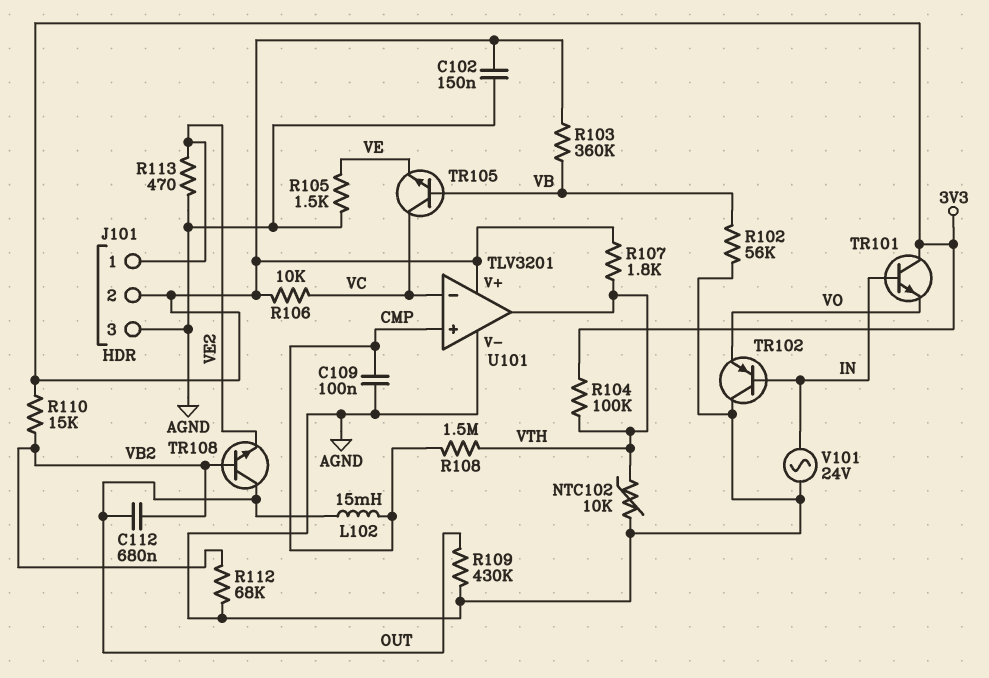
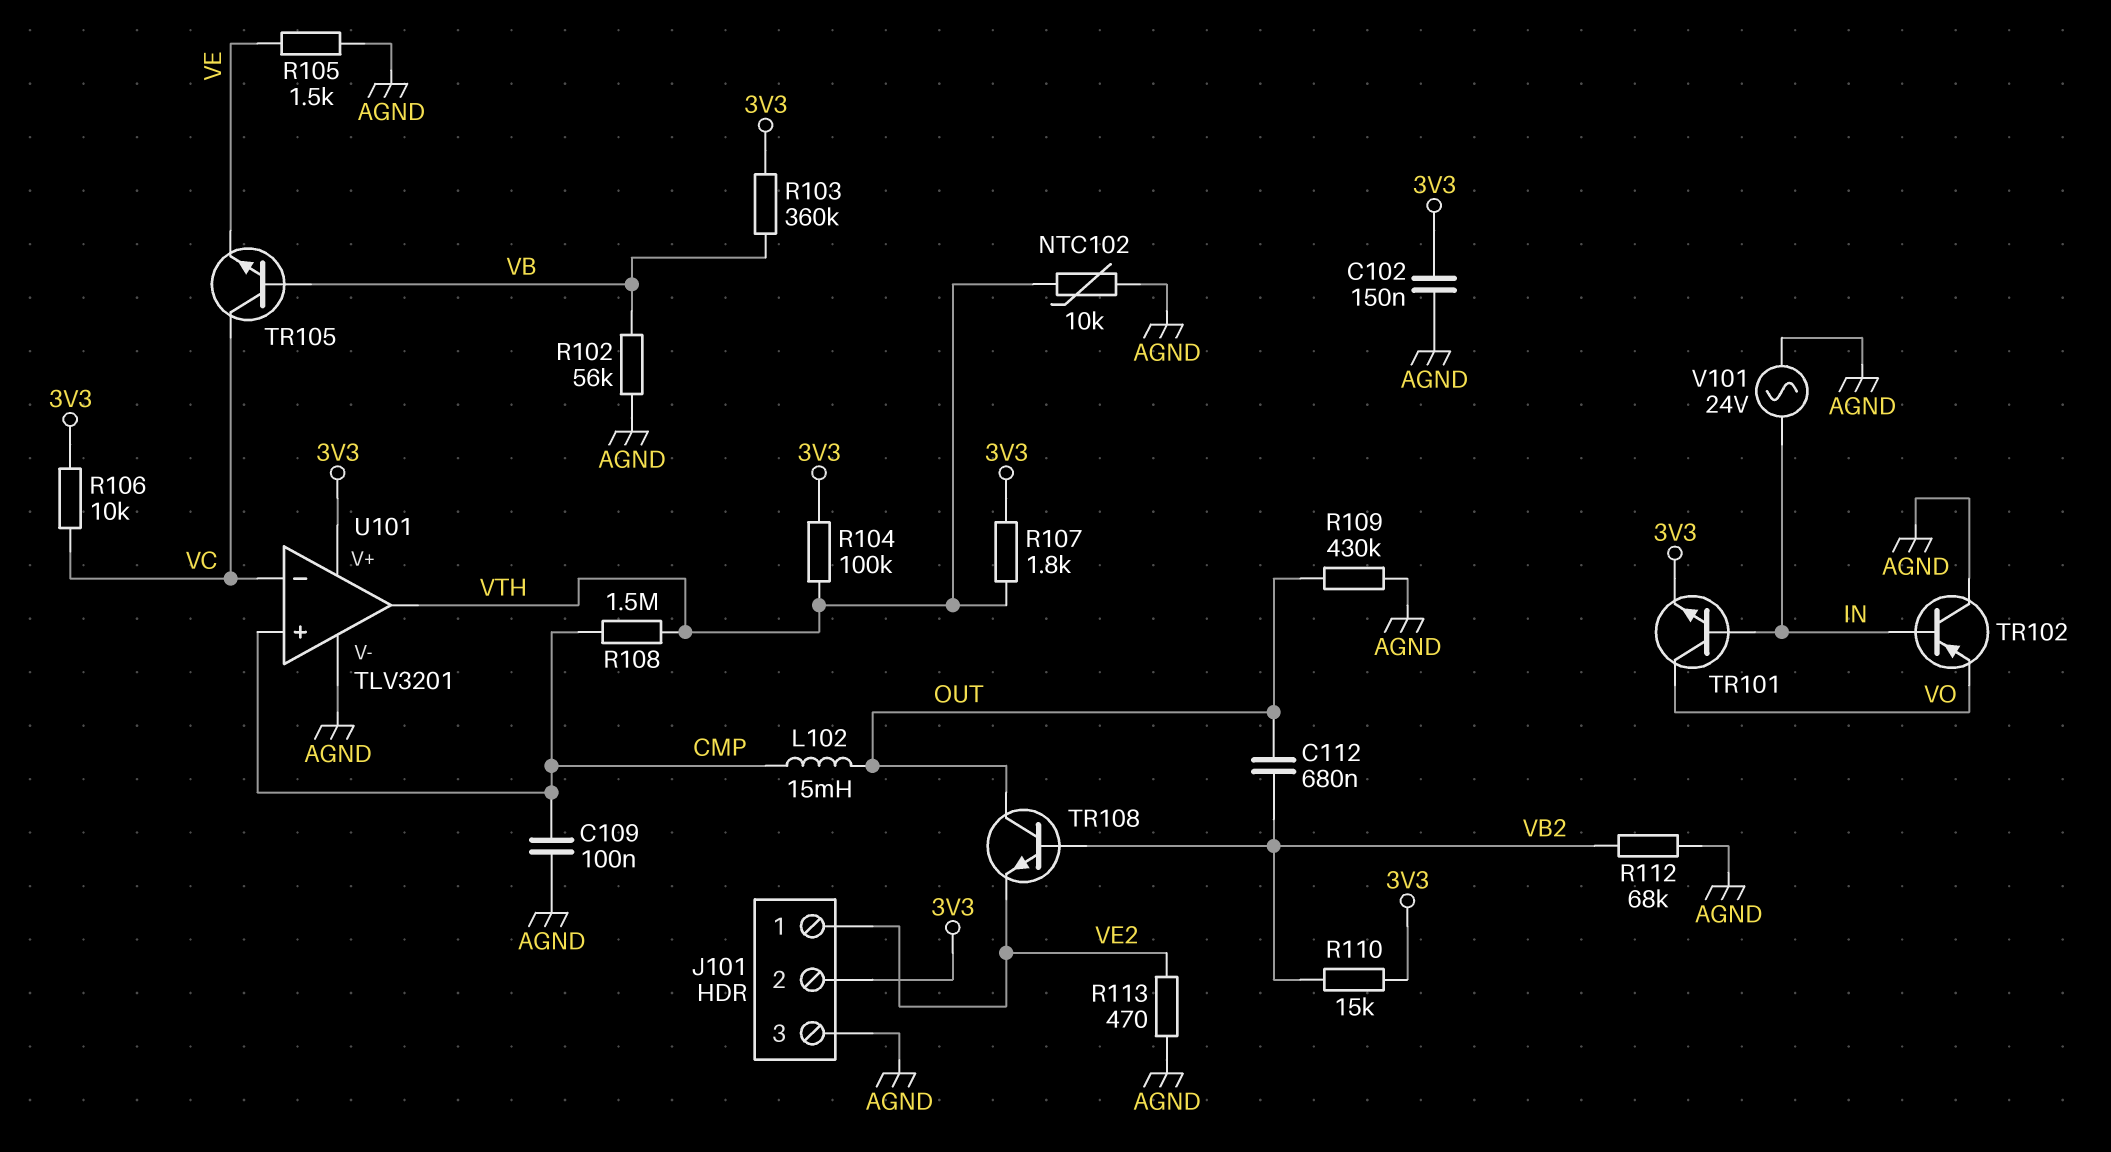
TR101: NPN (B IN, C 3V3, E VO) -> NPN (B IN, C VO, E 3V3)

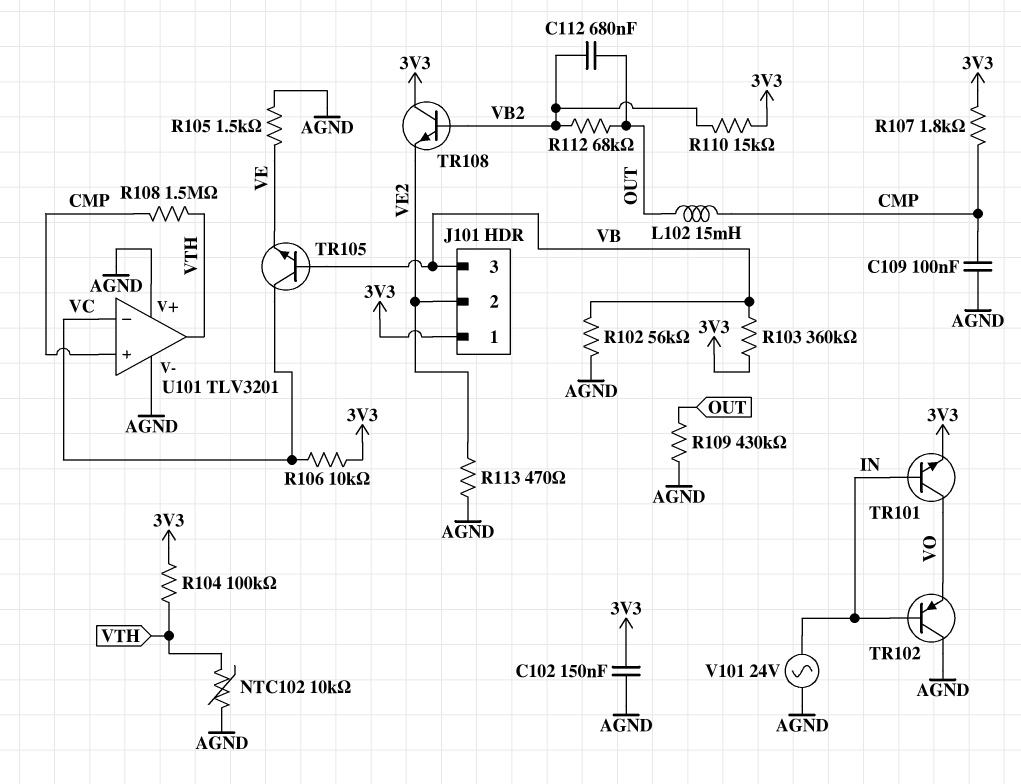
J101 pin 1: VE2 -> 3V3
J101 pin 2: 3V3 -> VE2
J101 pin 3: AGND -> VB
R107: 1.8k (3V3, VTH) -> 1.8k (3V3, CMP)
R112: 68k (AGND, VB2) -> 68k (OUT, VB2)
TR108: NPN (B VB2, C OUT, E VE2) -> NPN (B VB2, C 3V3, E VE2)
U101 pin V+: 3V3 -> AGND

